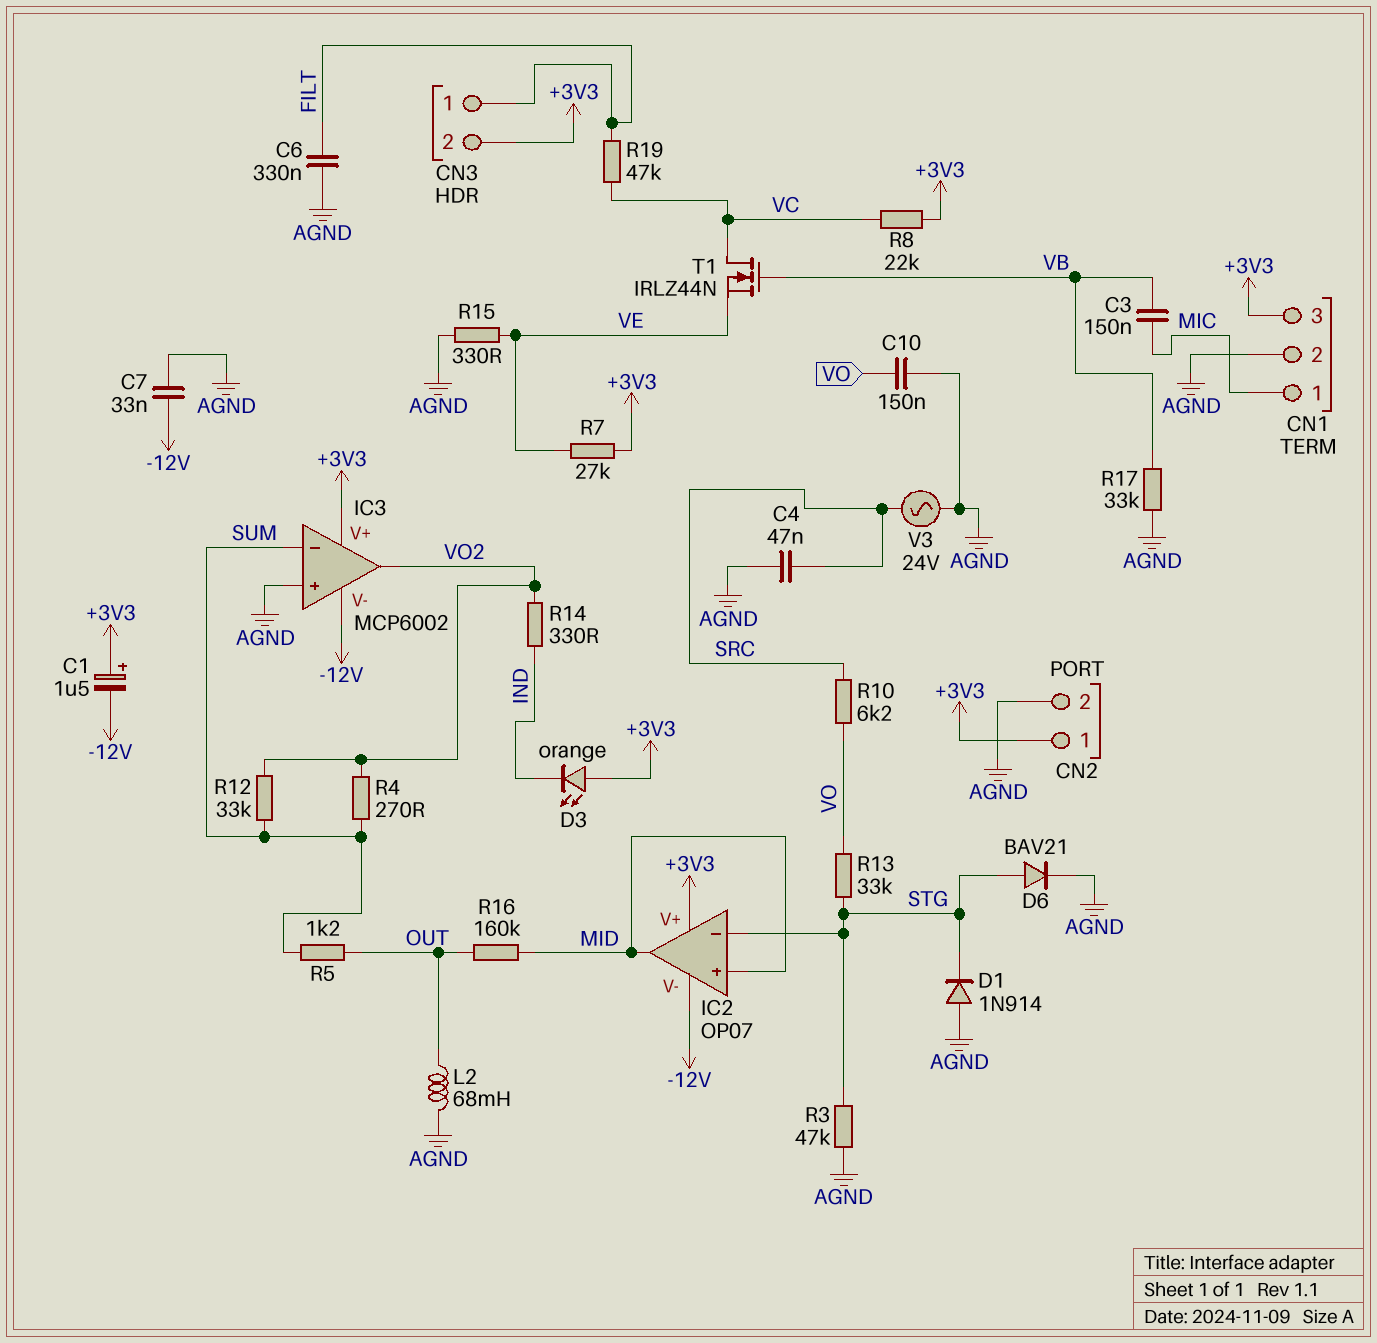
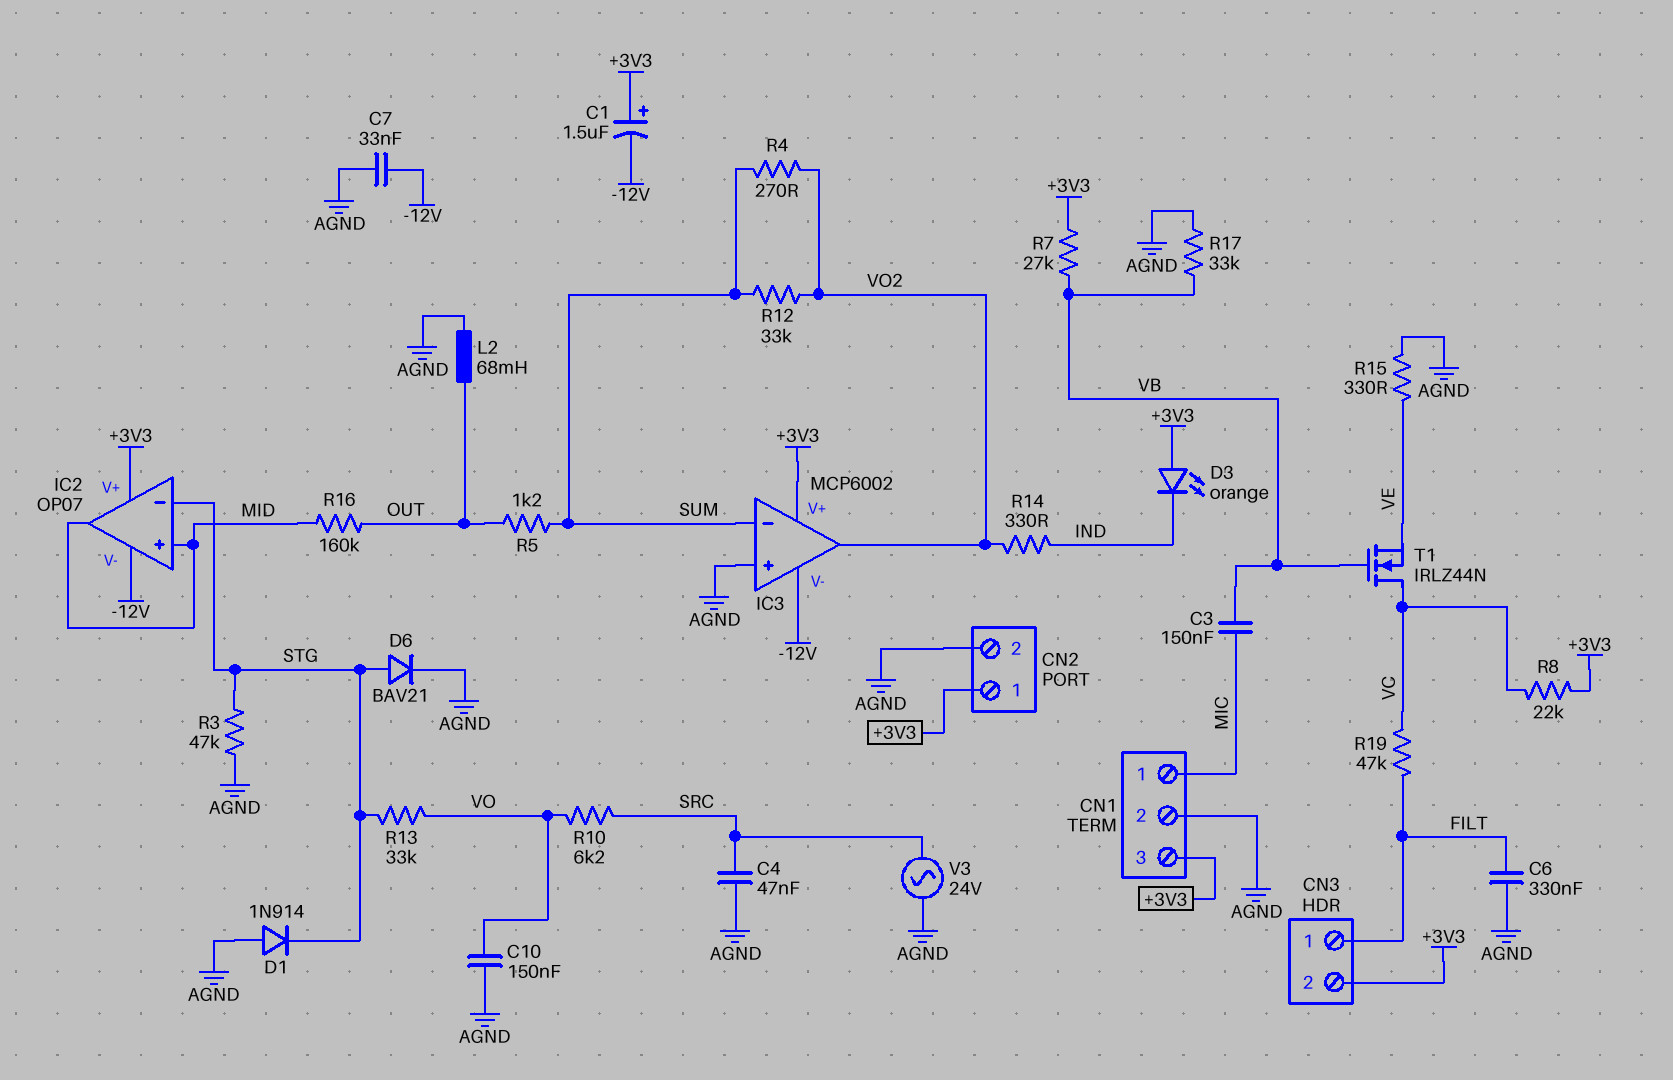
R7: 27k (+3V3, VE) -> 27k (+3V3, VB)

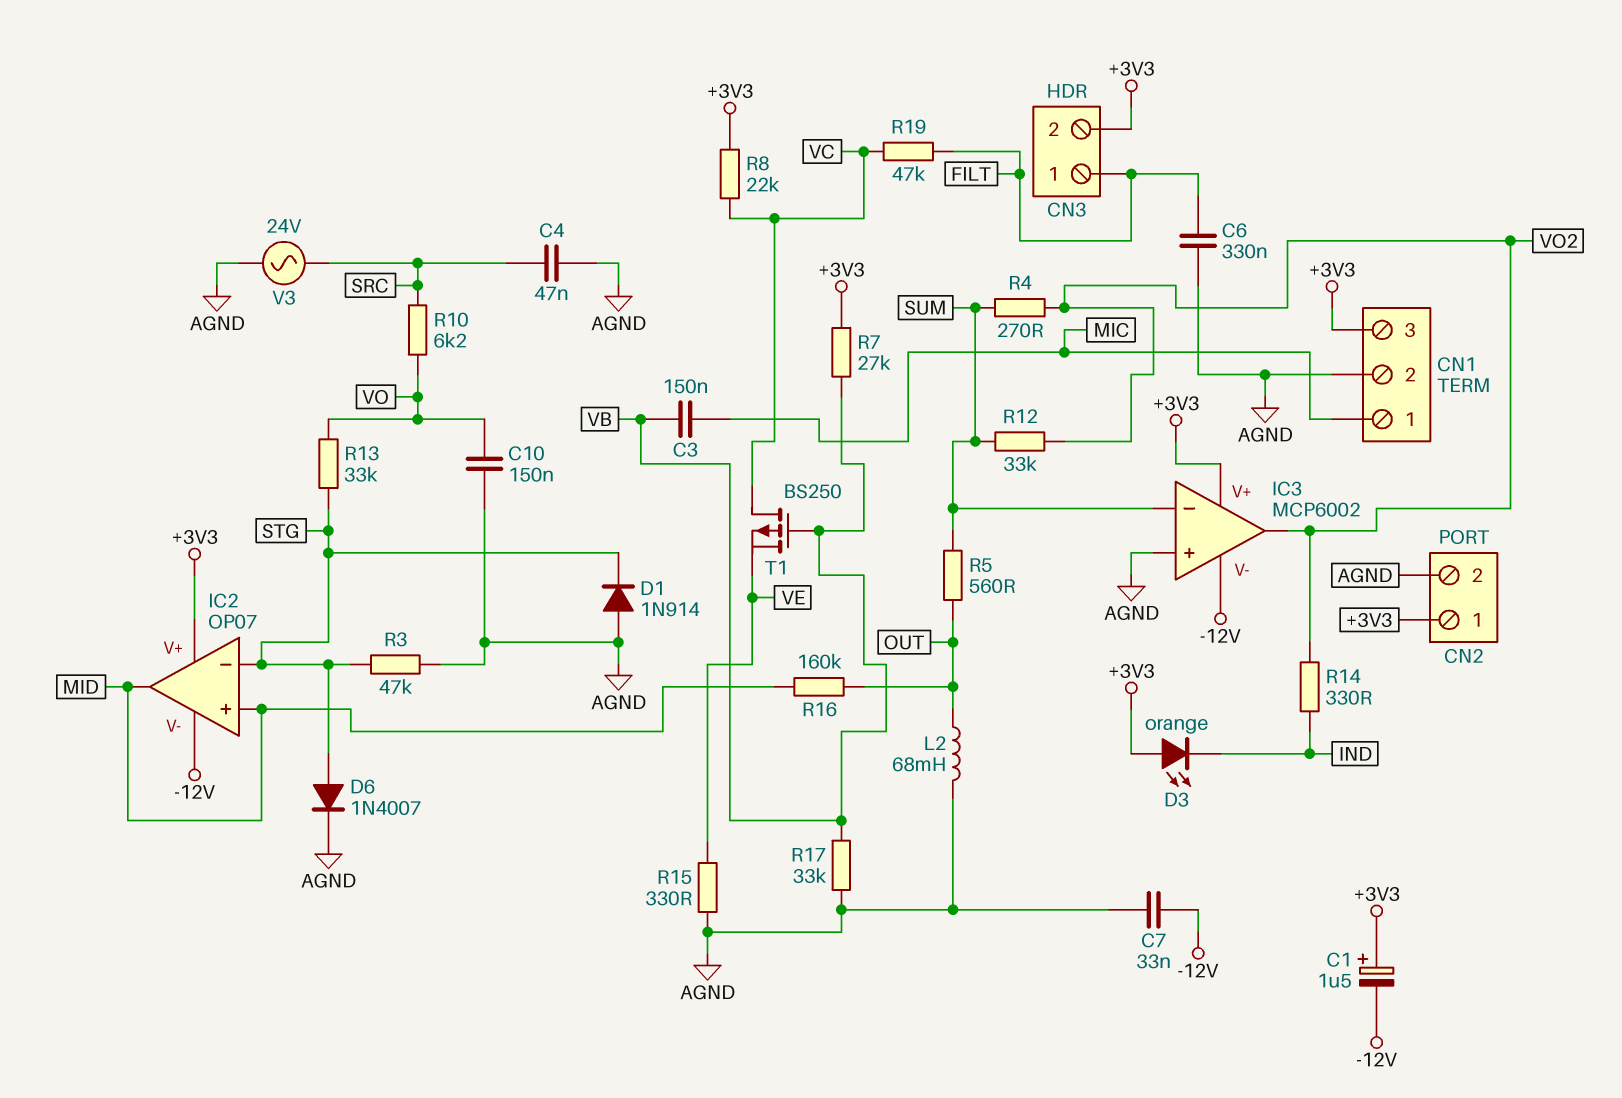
D6: diode BAV21 (A STG, K AGND) -> diode 1N4007 (A STG, K AGND)
R5: 1.2k (OUT, SUM) -> 560 (OUT, SUM)
T1: NMOS IRLZ44N (G VB, D VC, S VE) -> PMOS BS250 (G VB, D VC, S VE)

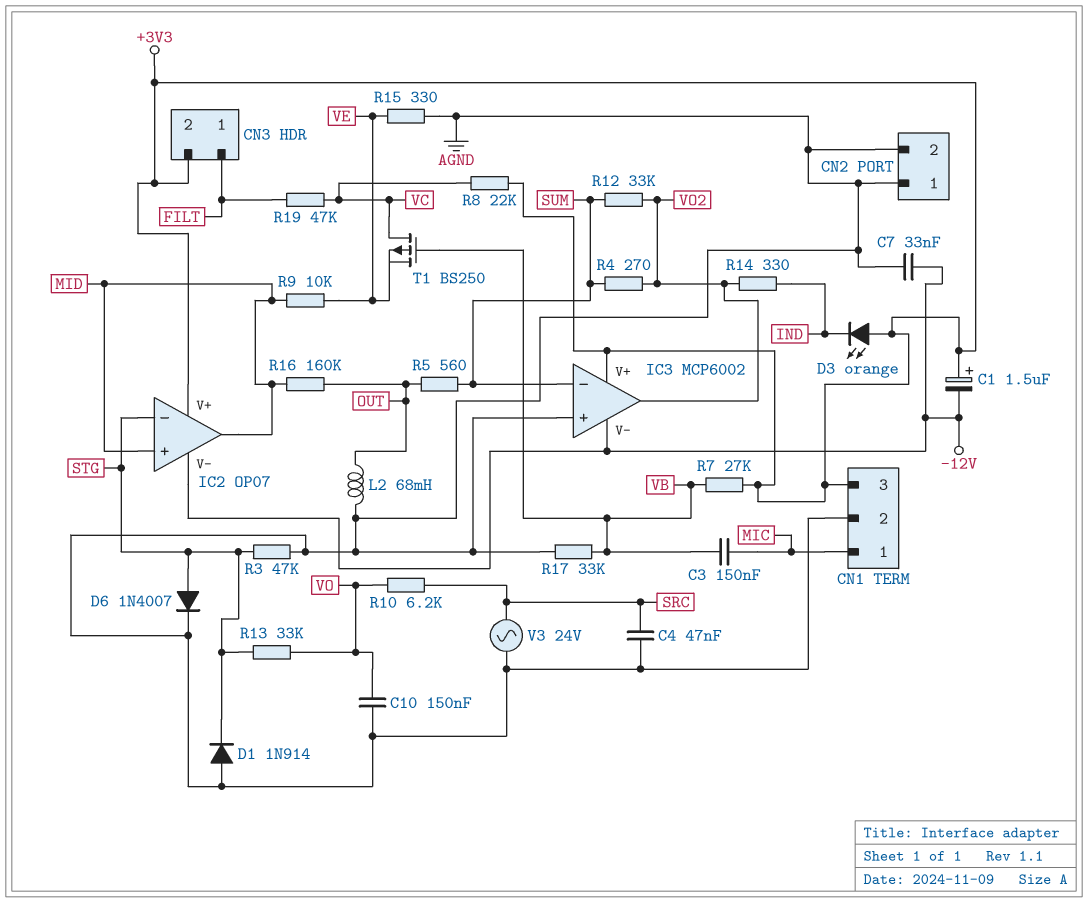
C6: 330nF (AGND, FILT) -> none
CN2 pin 1: +3V3 -> AGND
R9: none -> 10k (MID, VE)

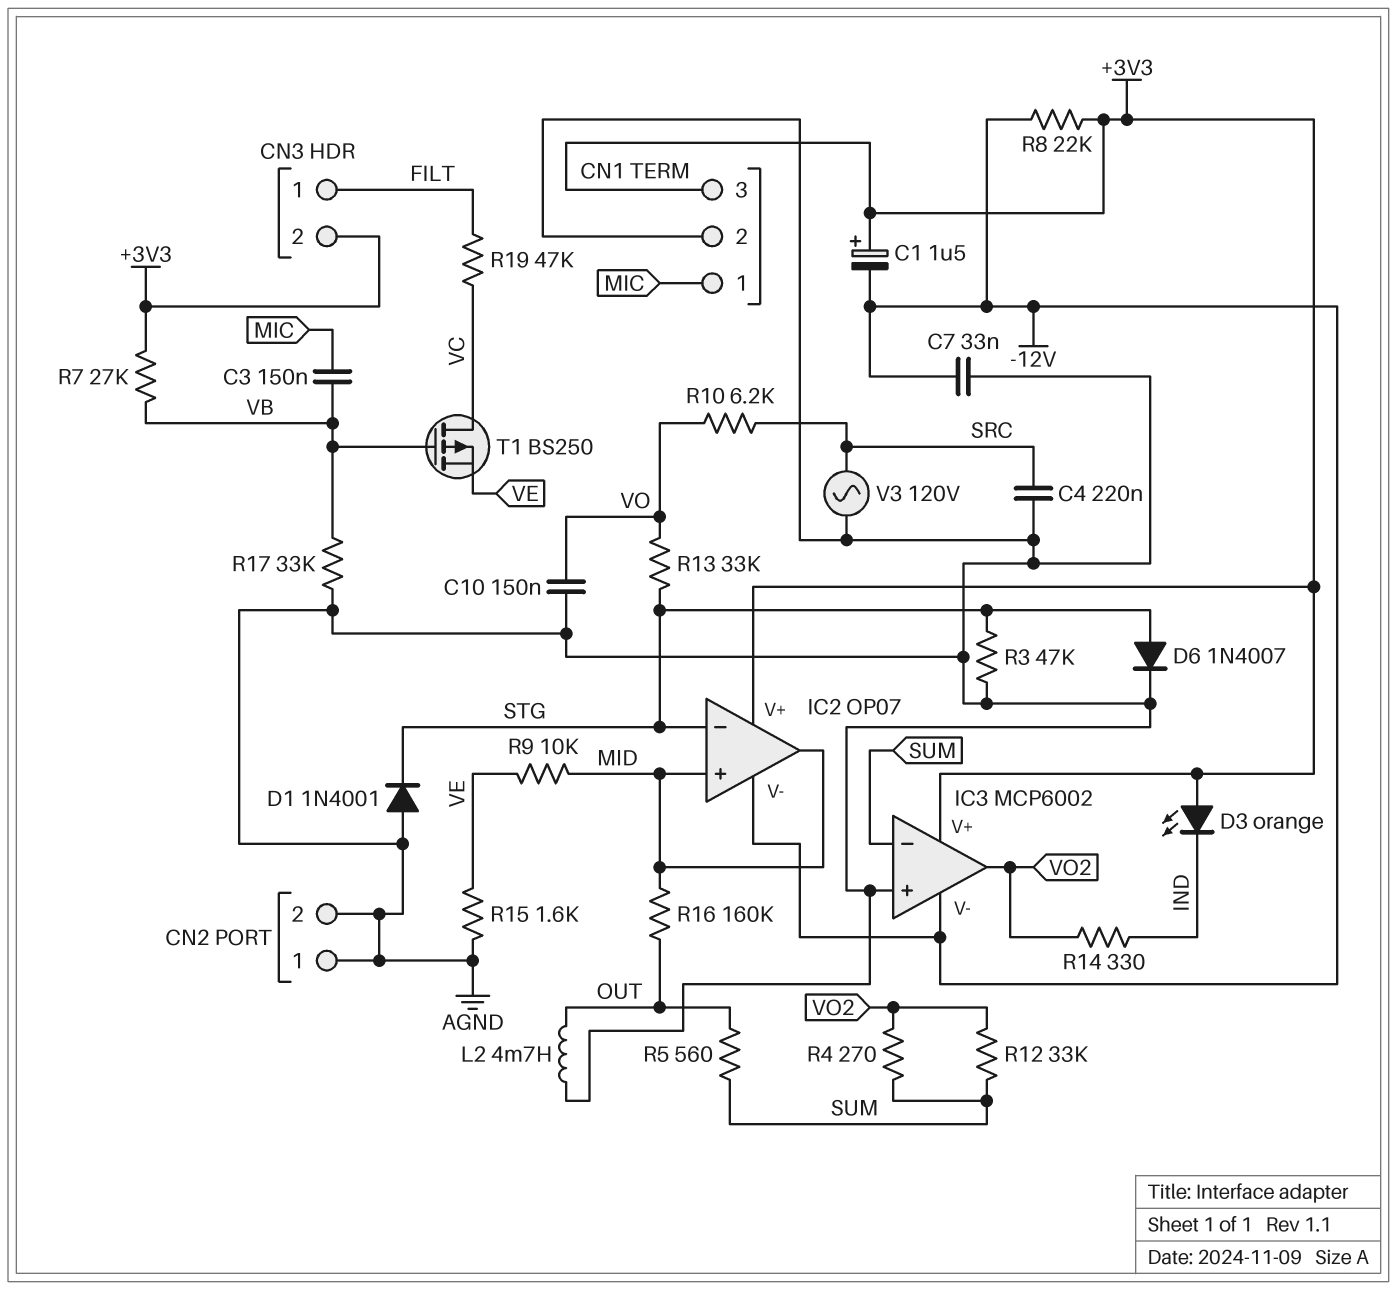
C4: 47nF (AGND, SRC) -> 220nF (AGND, SRC)
D1: diode 1N914 (A AGND, K STG) -> diode 1N4001 (A AGND, K STG)
L2: 68mH (AGND, OUT) -> 4.7mH (AGND, OUT)
R8: 22k (+3V3, VC) -> 22k (+3V3, -12V)
R15: 330 (AGND, VE) -> 1.6k (AGND, VE)
V3: AC 24V (AGND, SRC) -> AC 120V (AGND, SRC)

